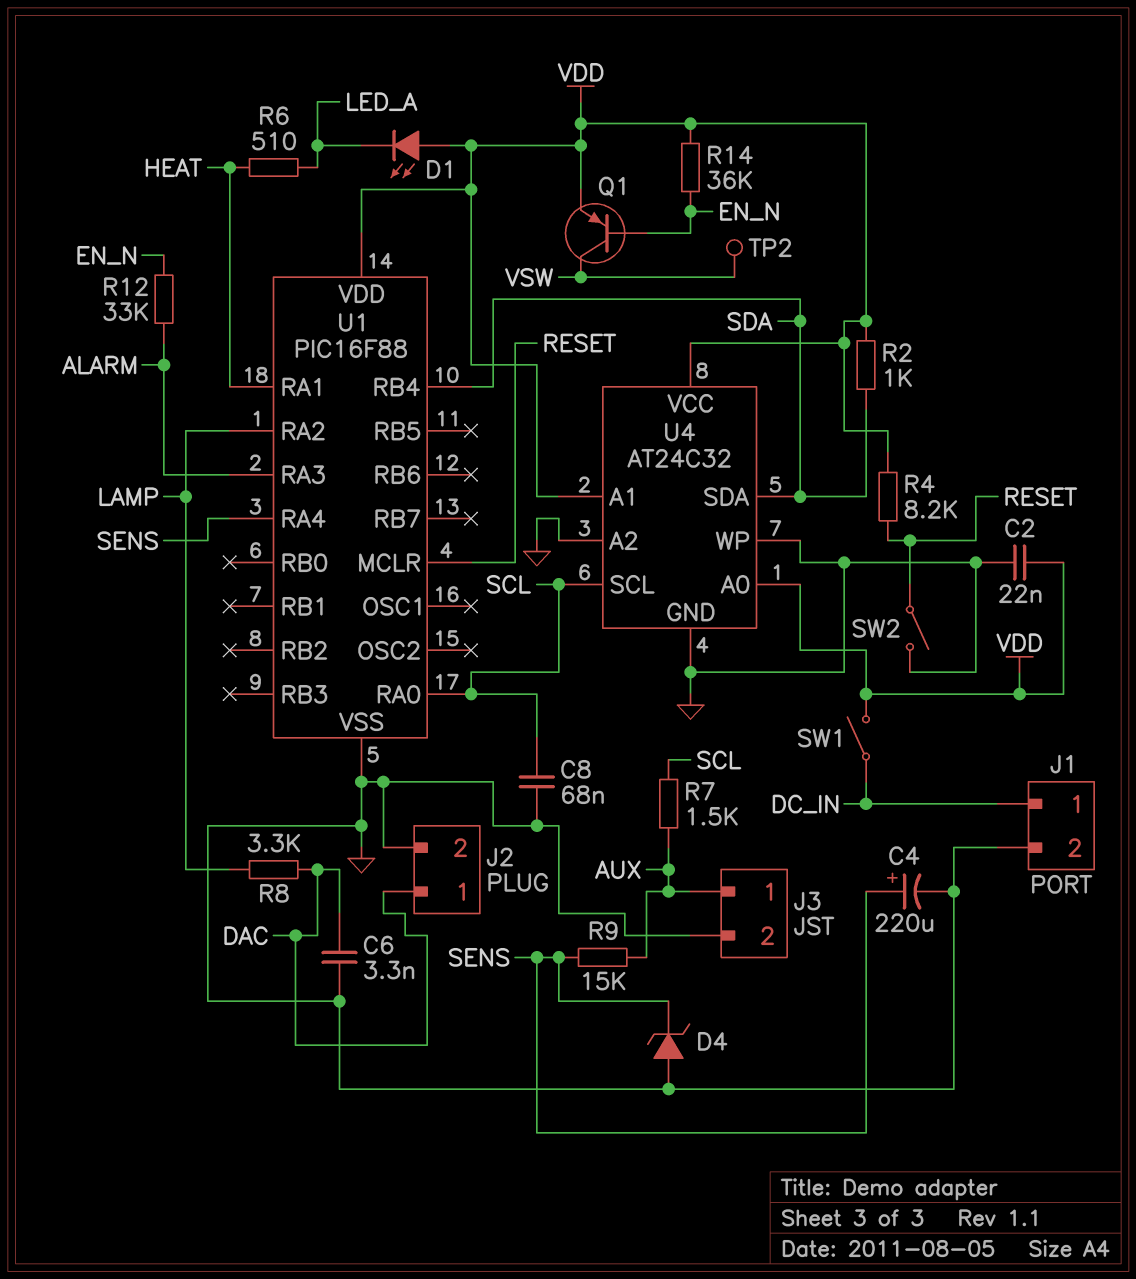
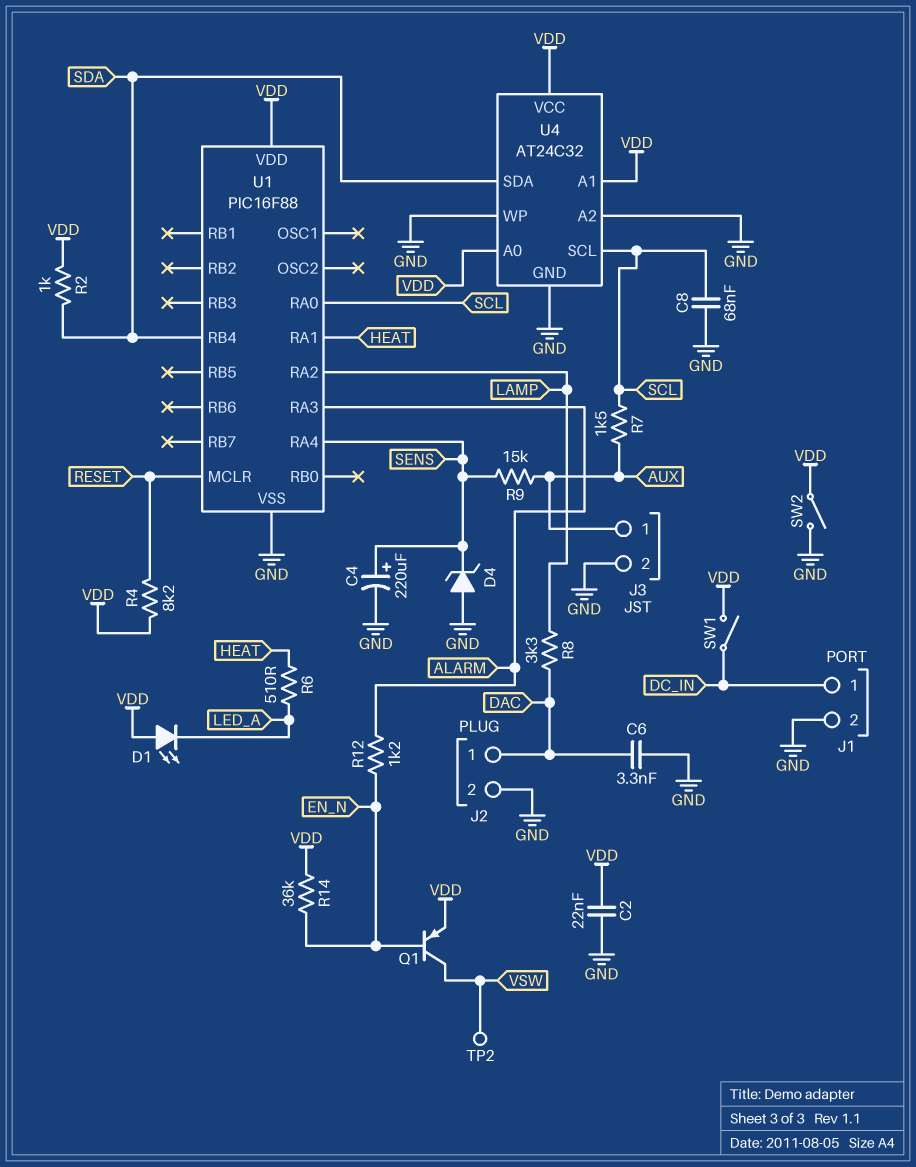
R12: 33k (ALARM, EN_N) -> 1.2k (ALARM, EN_N)
SW2: switch (GND, RESET) -> switch (GND, VDD)

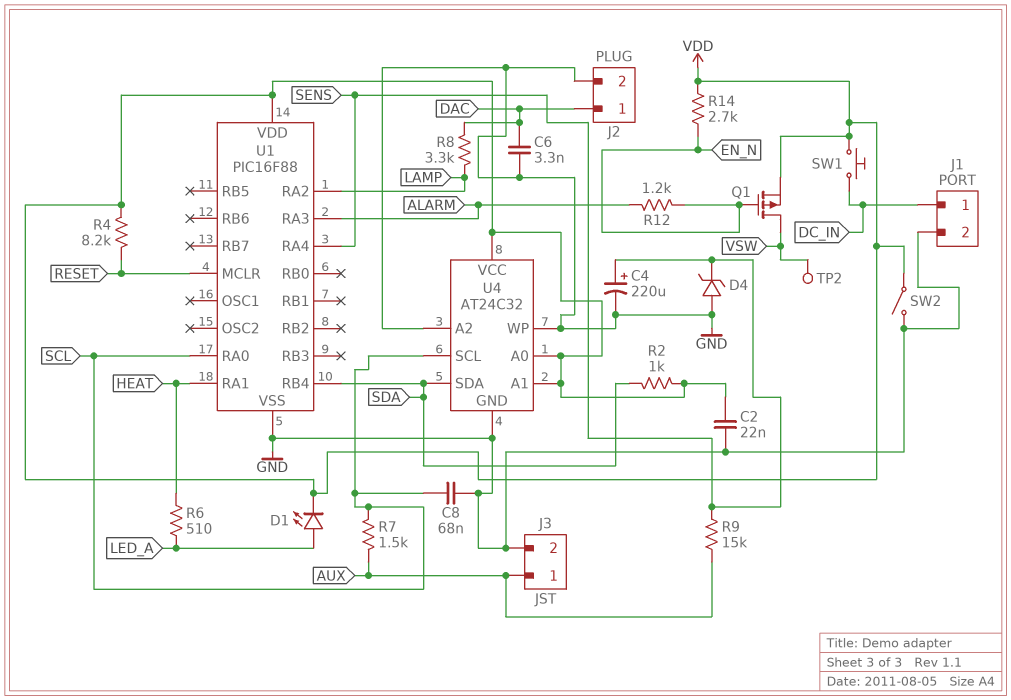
D1: LED (A VDD, K LED_A) -> LED (A LED_A, K VDD)
Q1: PNP (B EN_N, C VSW, E VDD) -> PMOS (G EN_N, D VSW, S VDD)
R14: 36k (EN_N, VDD) -> 2.7k (EN_N, VDD)
SW1: switch (DC_IN, VDD) -> button (DC_IN, VDD)

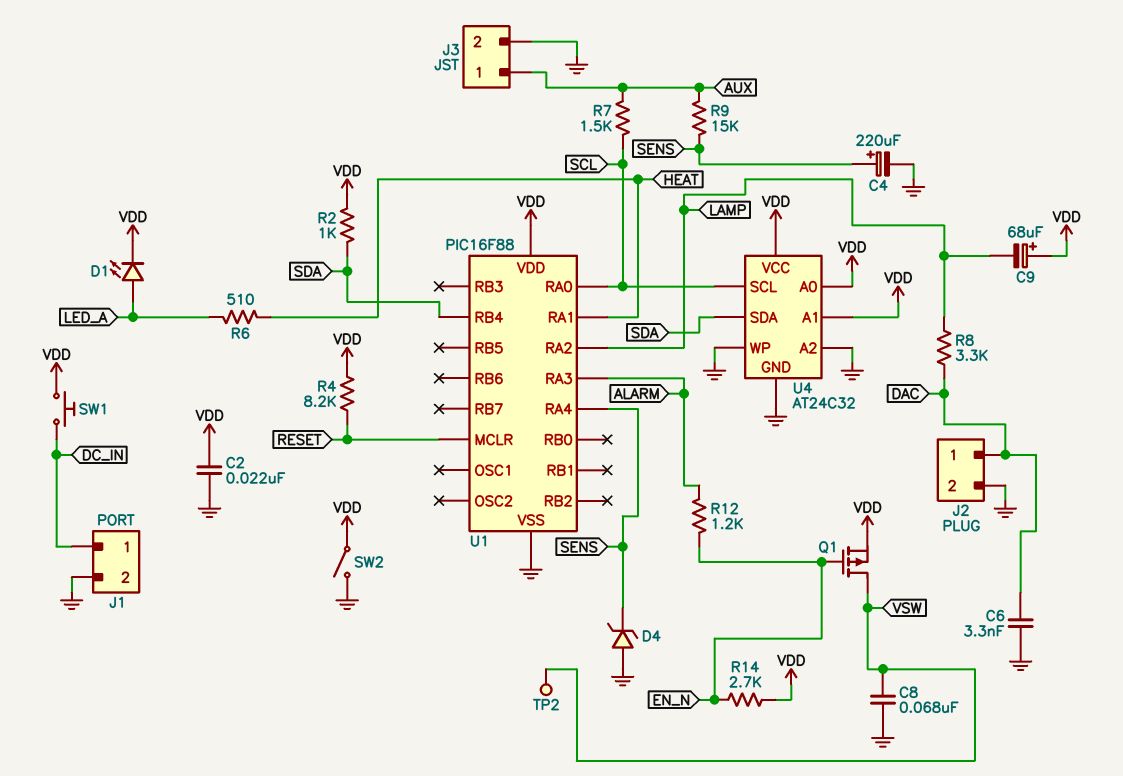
C8: 68nF (GND, SCL) -> 68nF (GND, VSW)
C9: none -> 68uF (plus VDD, minus LAMP)

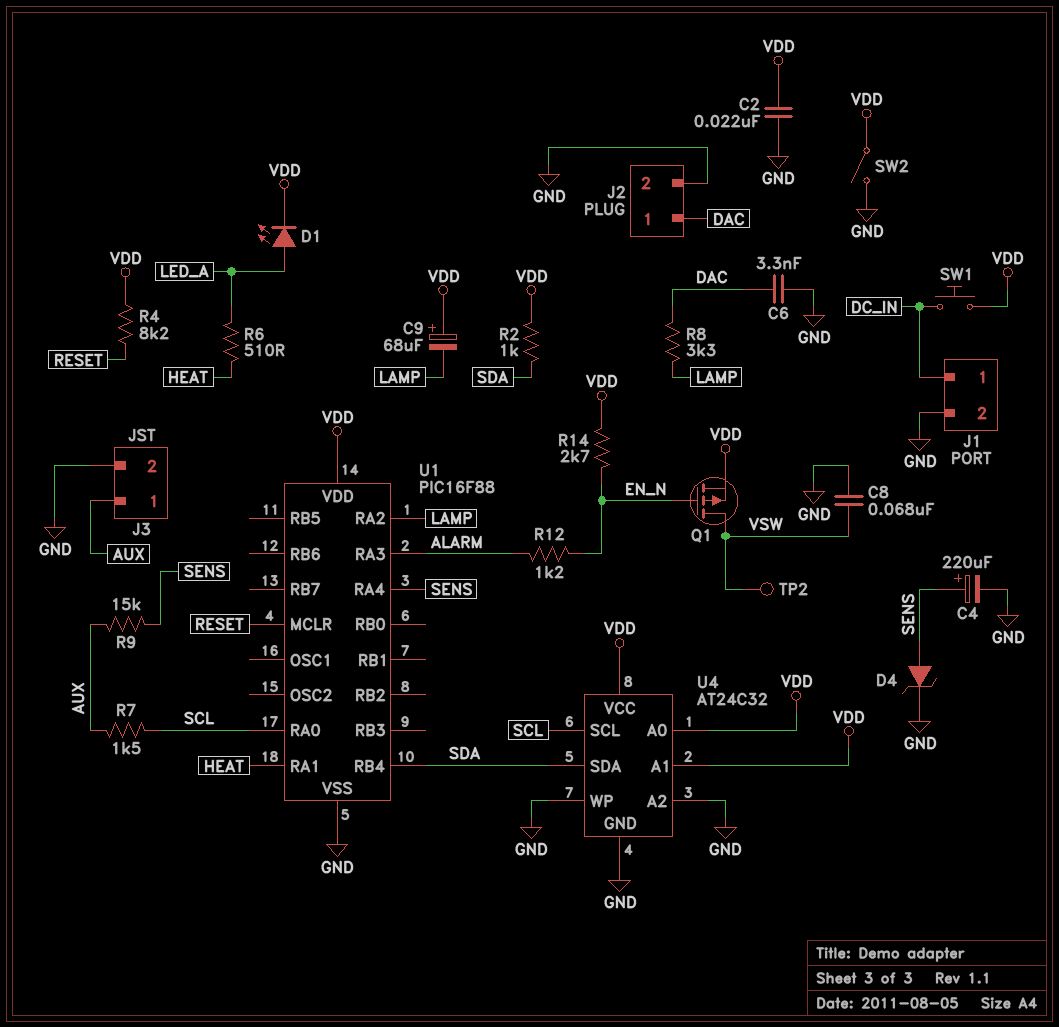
D4: zener (A GND, K SENS) -> zener (A SENS, K GND)

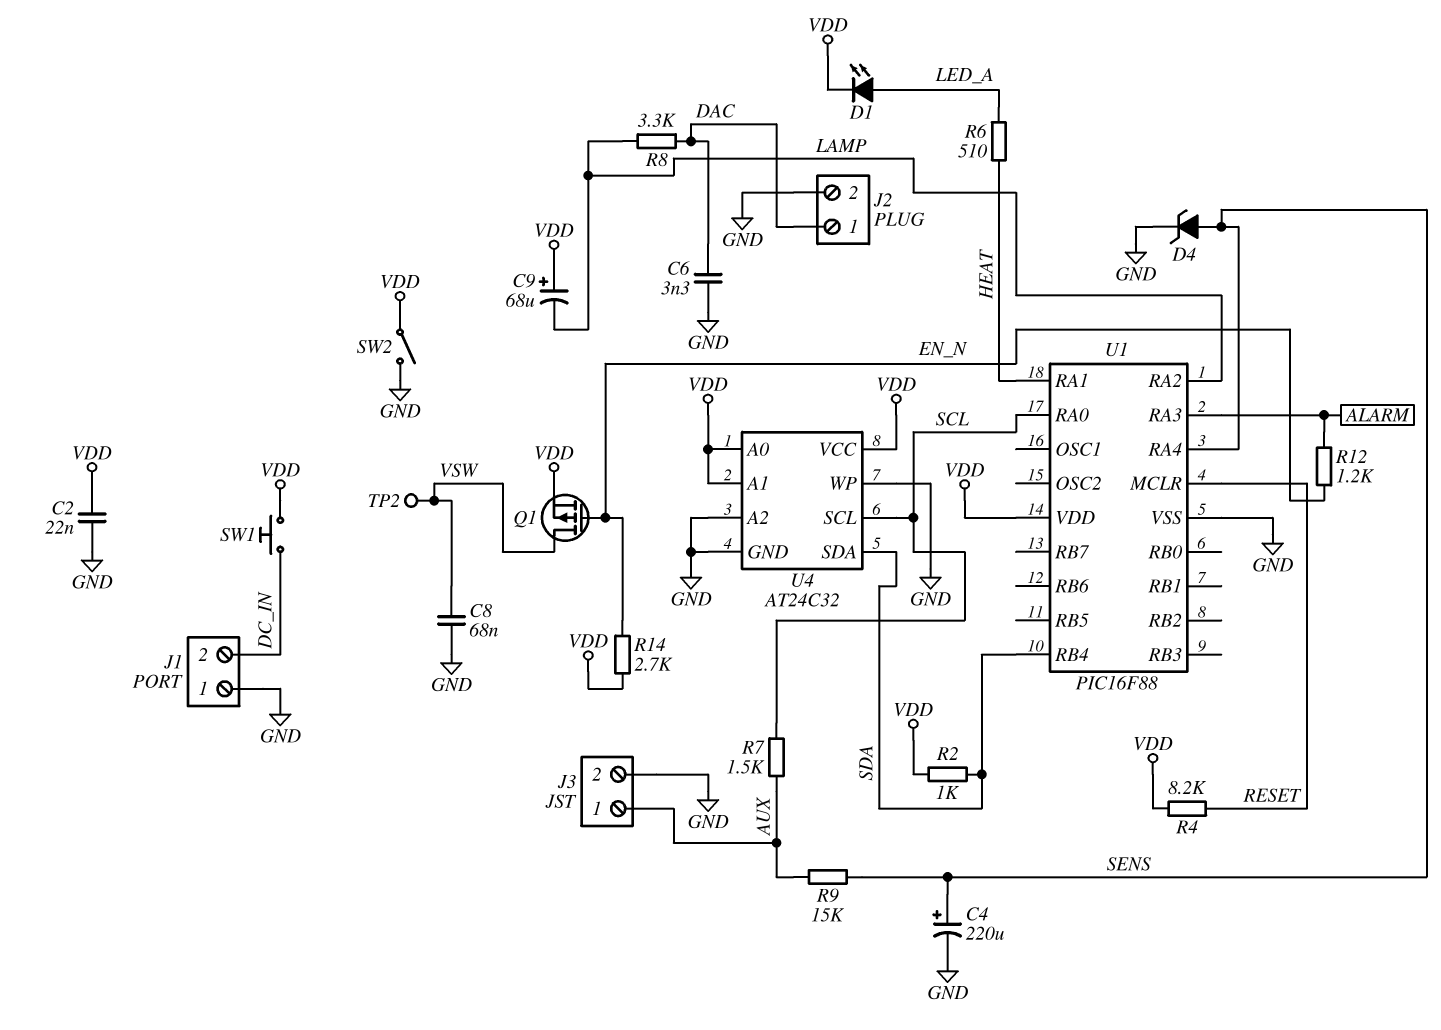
J1 pin 1: DC_IN -> GND
J1 pin 2: GND -> DC_IN

